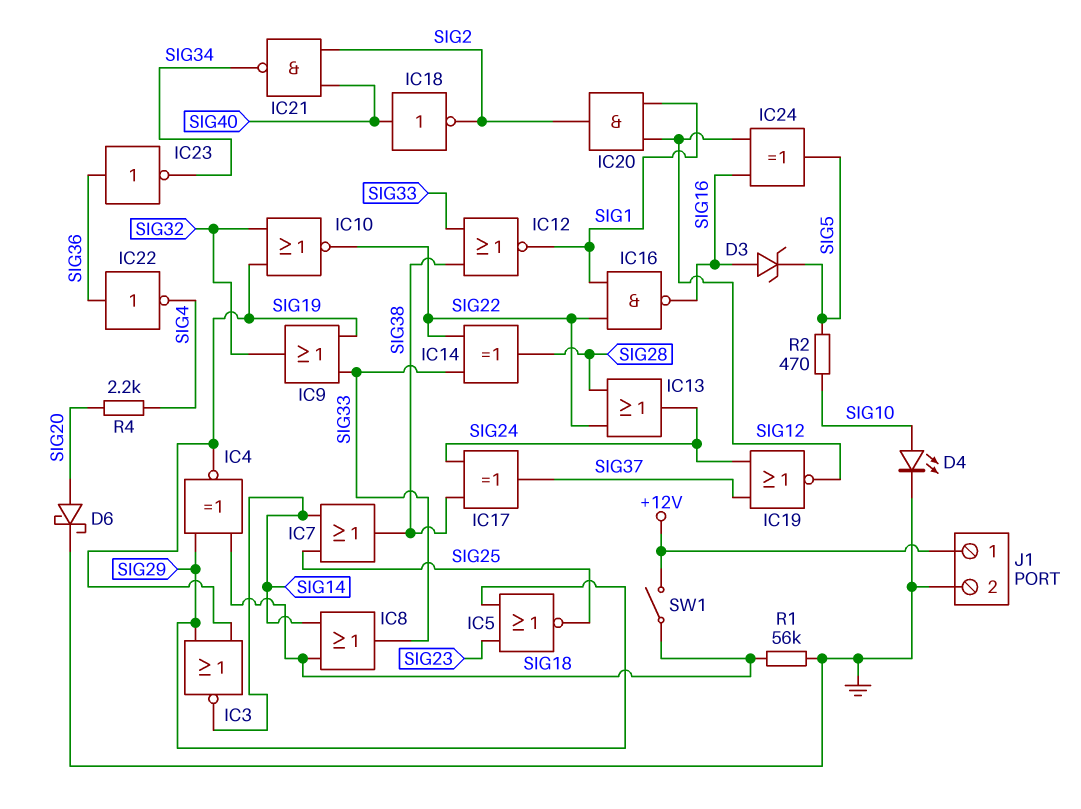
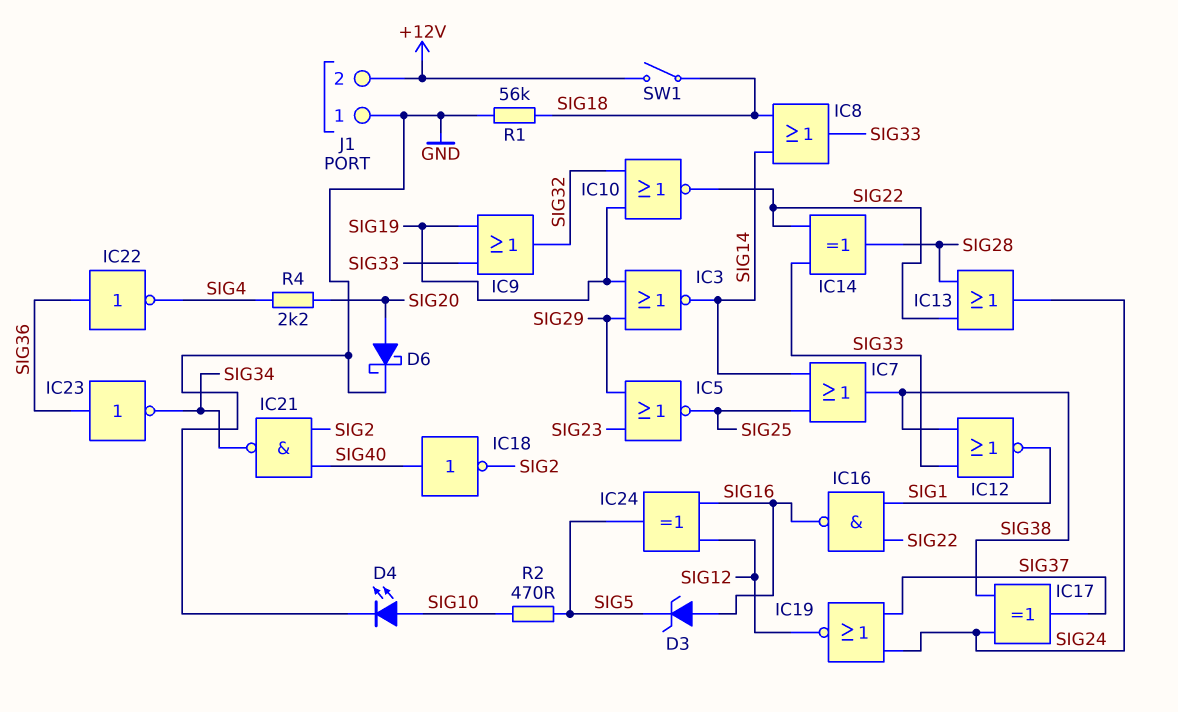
IC4: XNOR (in SIG18, in SIG29, out SIG19) -> none
IC20: AND (in SIG1, in SIG12, out SIG2) -> none
J1 pin 1: +12V -> GND
J1 pin 2: GND -> +12V

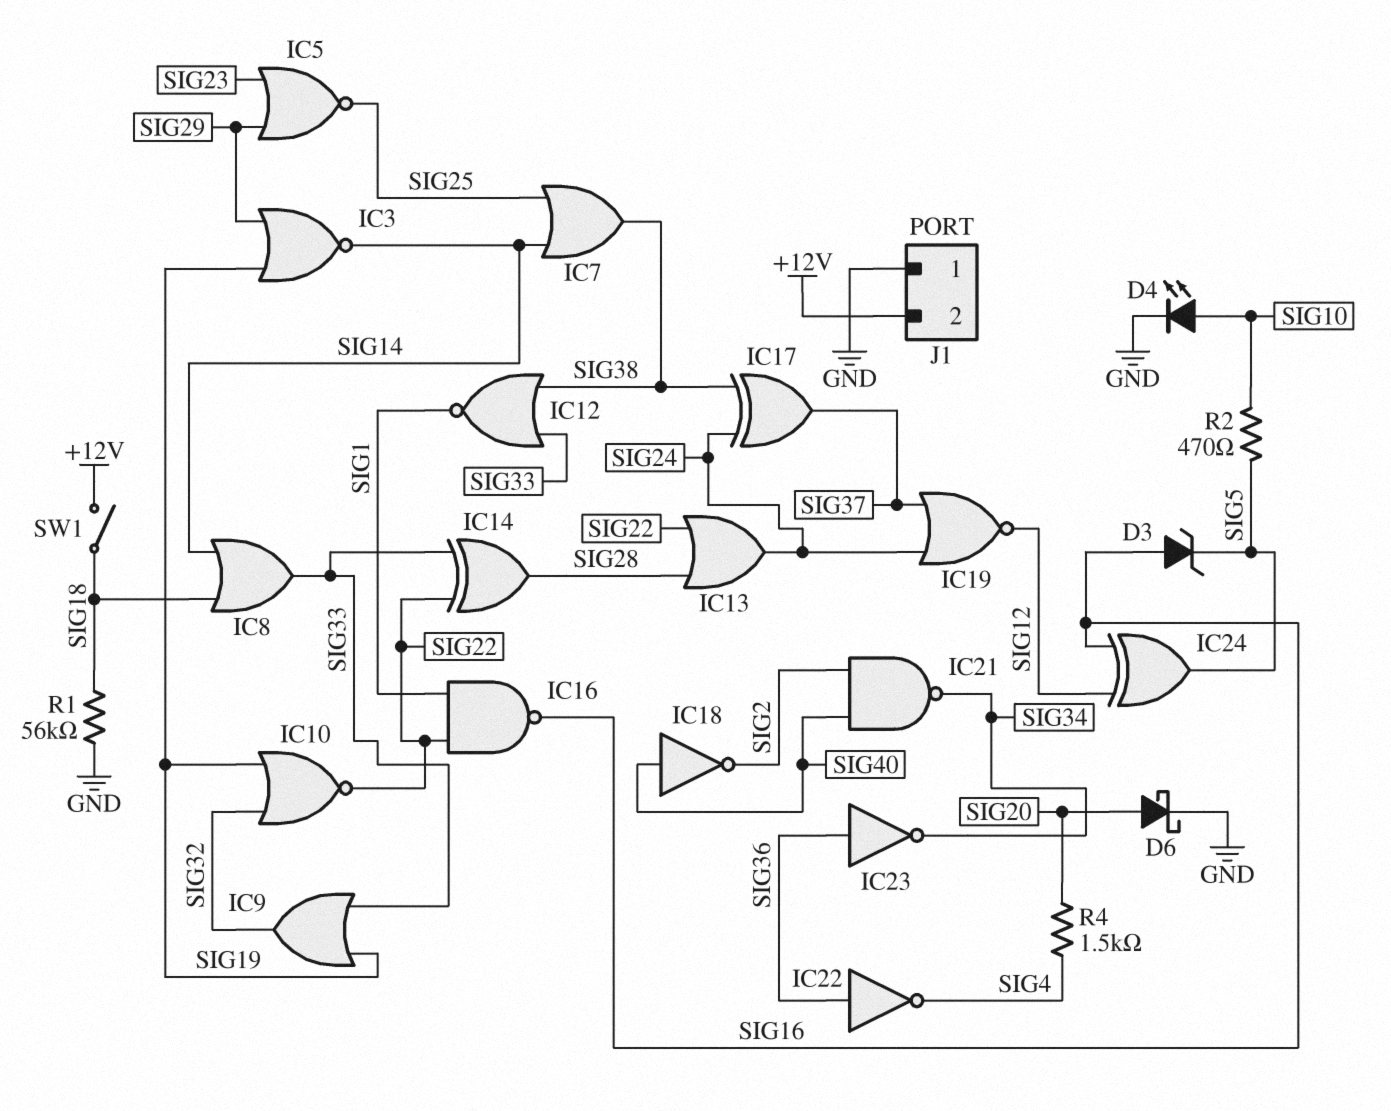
R4: 2.2k (SIG4, SIG20) -> 1.5k (SIG4, SIG20)

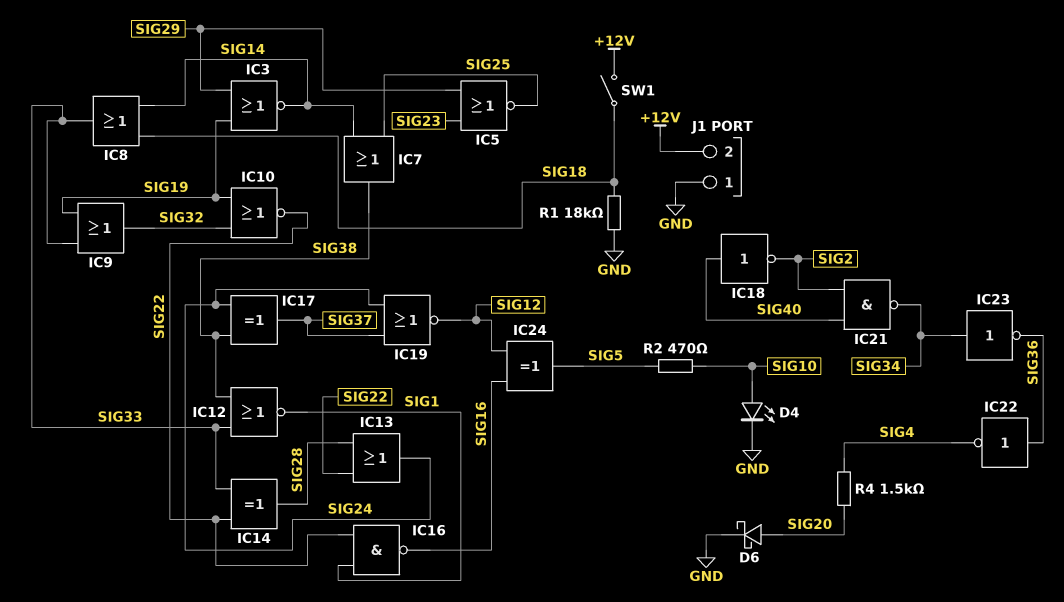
D3: zener (A SIG16, K SIG5) -> none
IC23: NOT (in SIG36, out SIG34) -> NOT (in SIG34, out SIG36)
R1: 56k (GND, SIG18) -> 18k (GND, SIG18)

